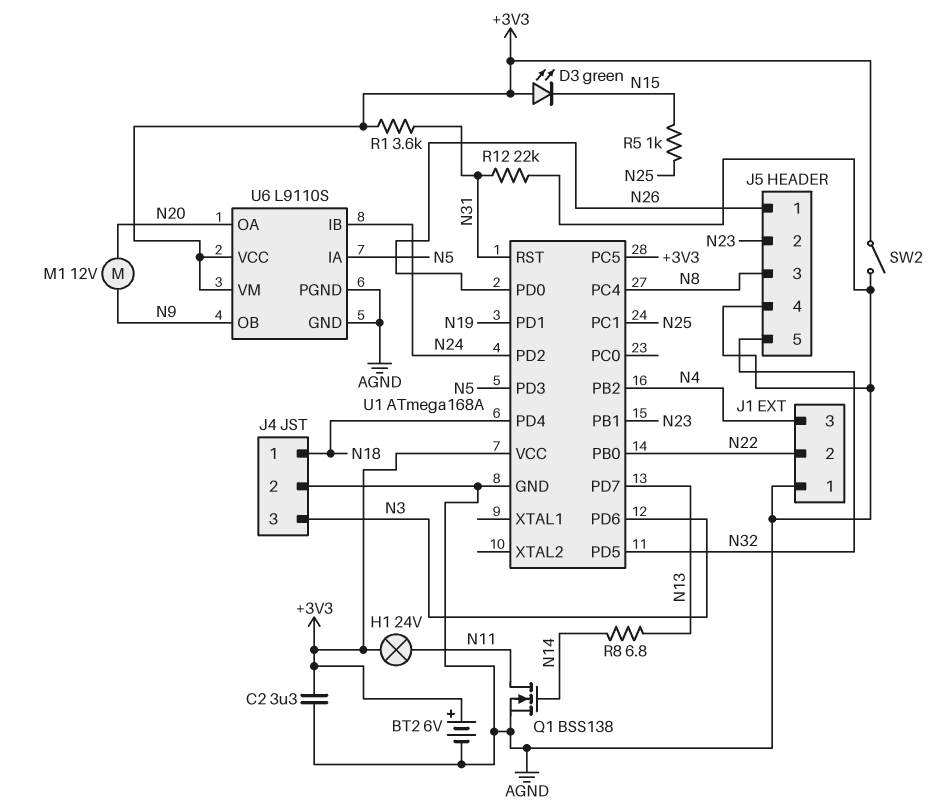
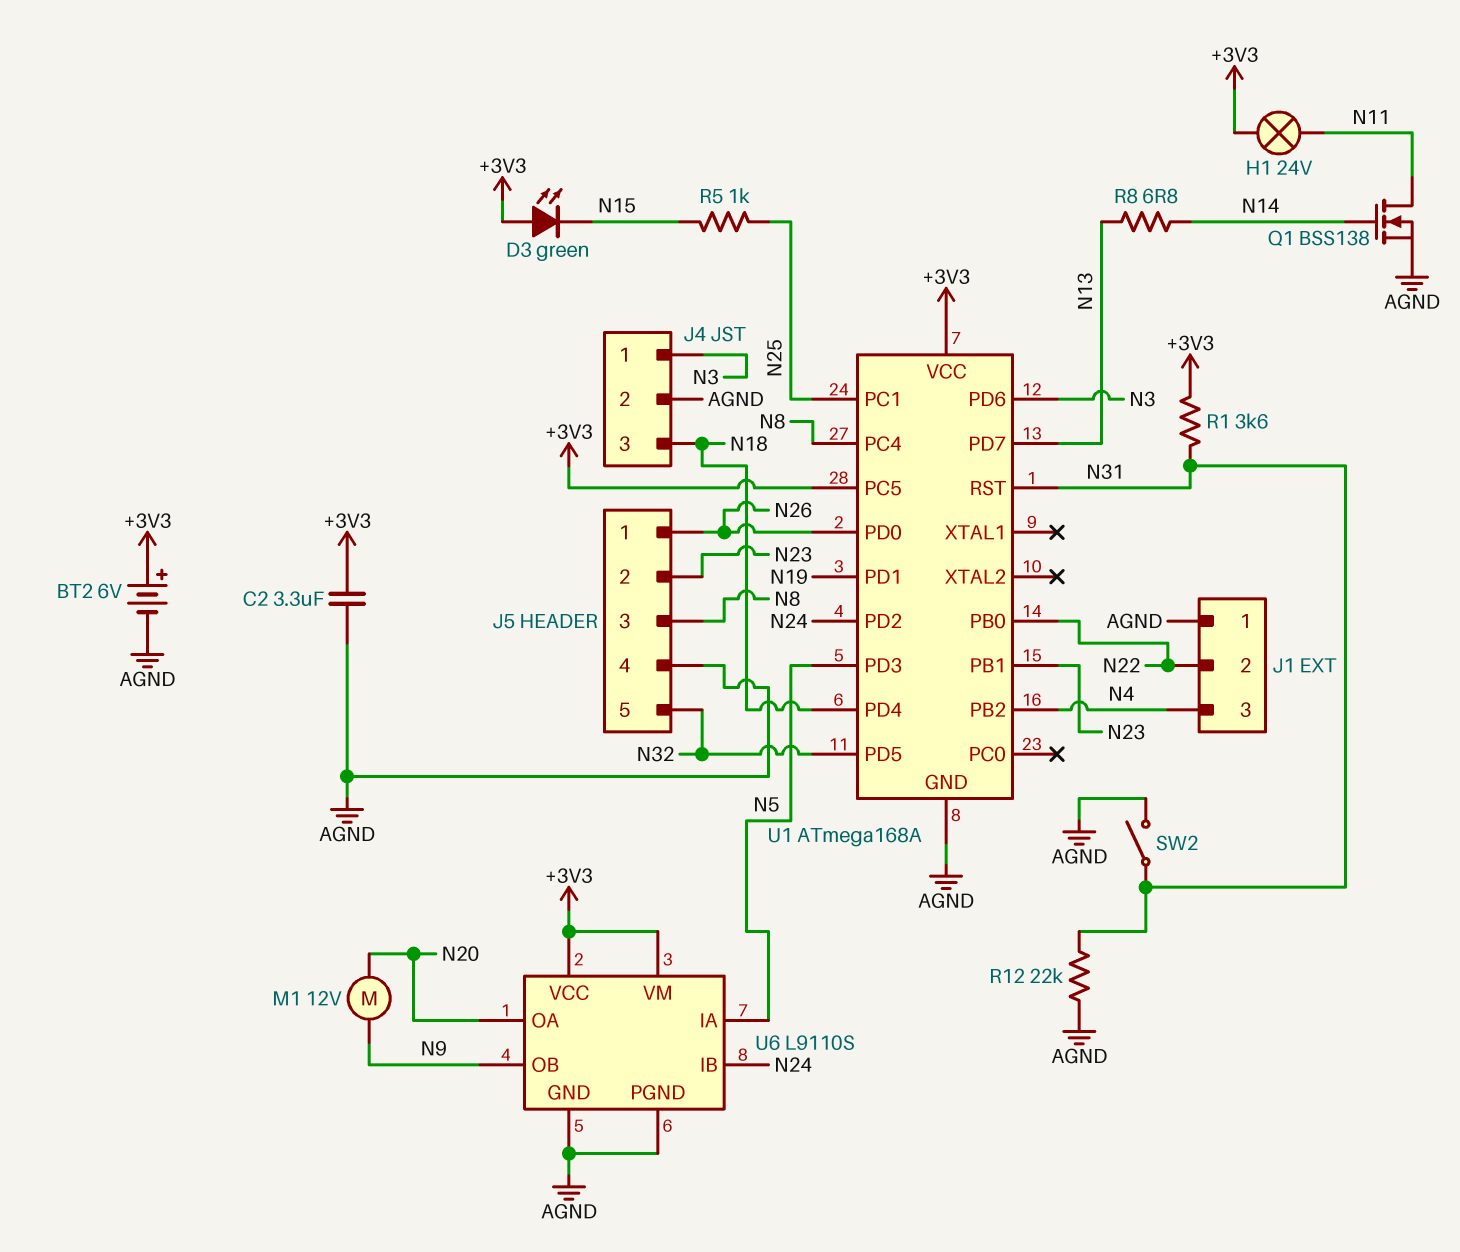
J4 pin 1: N18 -> N3
J4 pin 3: N3 -> N18
SW2: switch (+3V3, AGND) -> switch (AGND, N31)

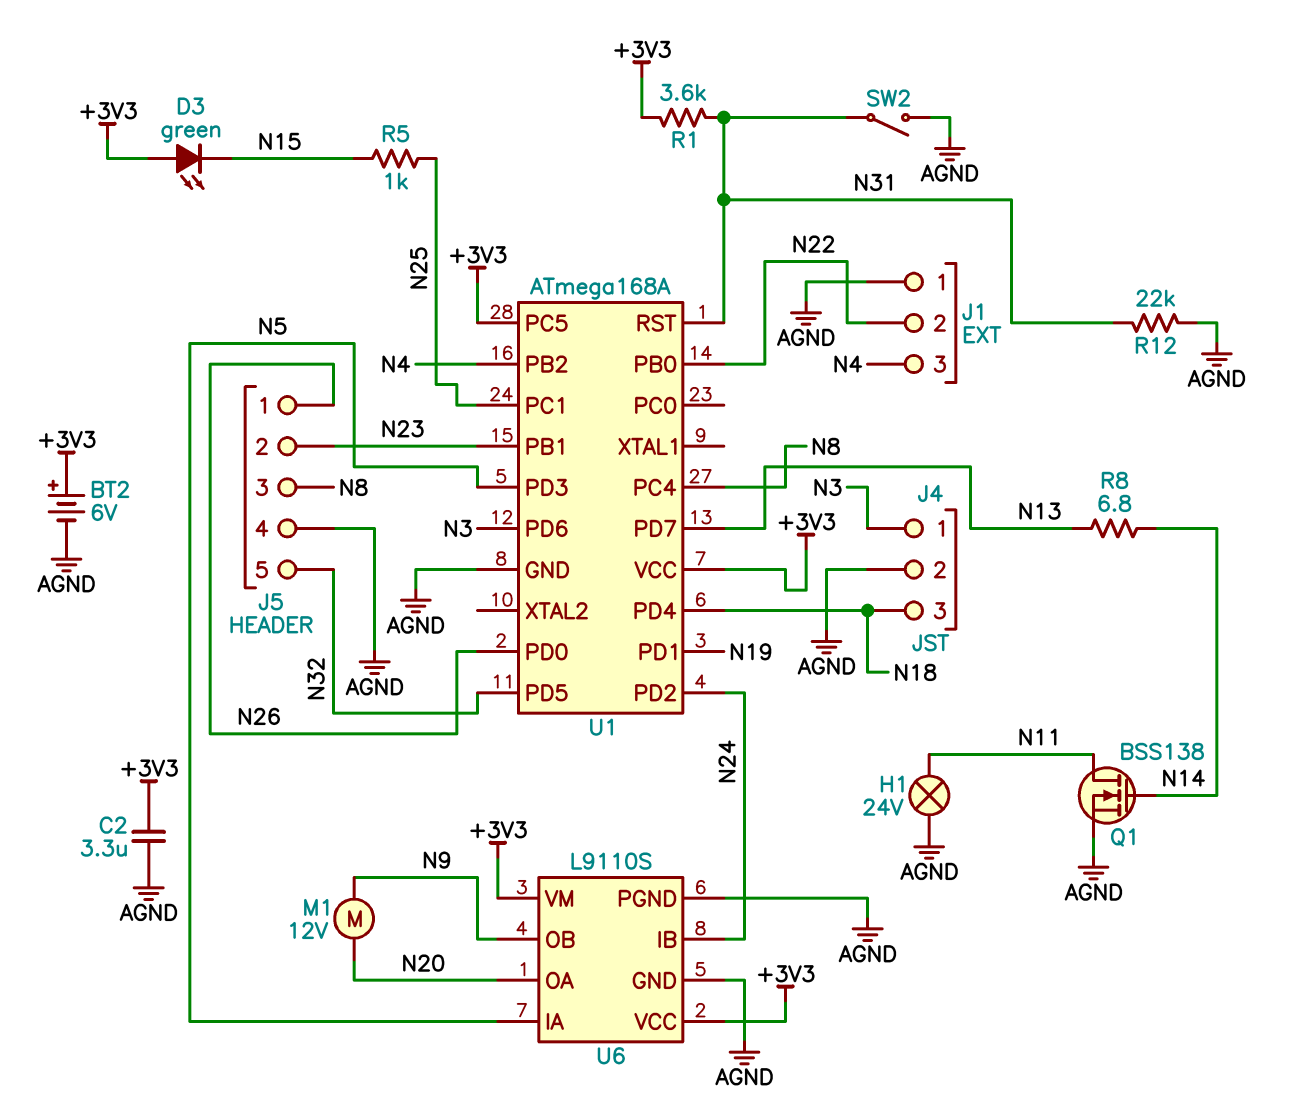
H1: lamp 24V (+3V3, N11) -> lamp 24V (AGND, N11)

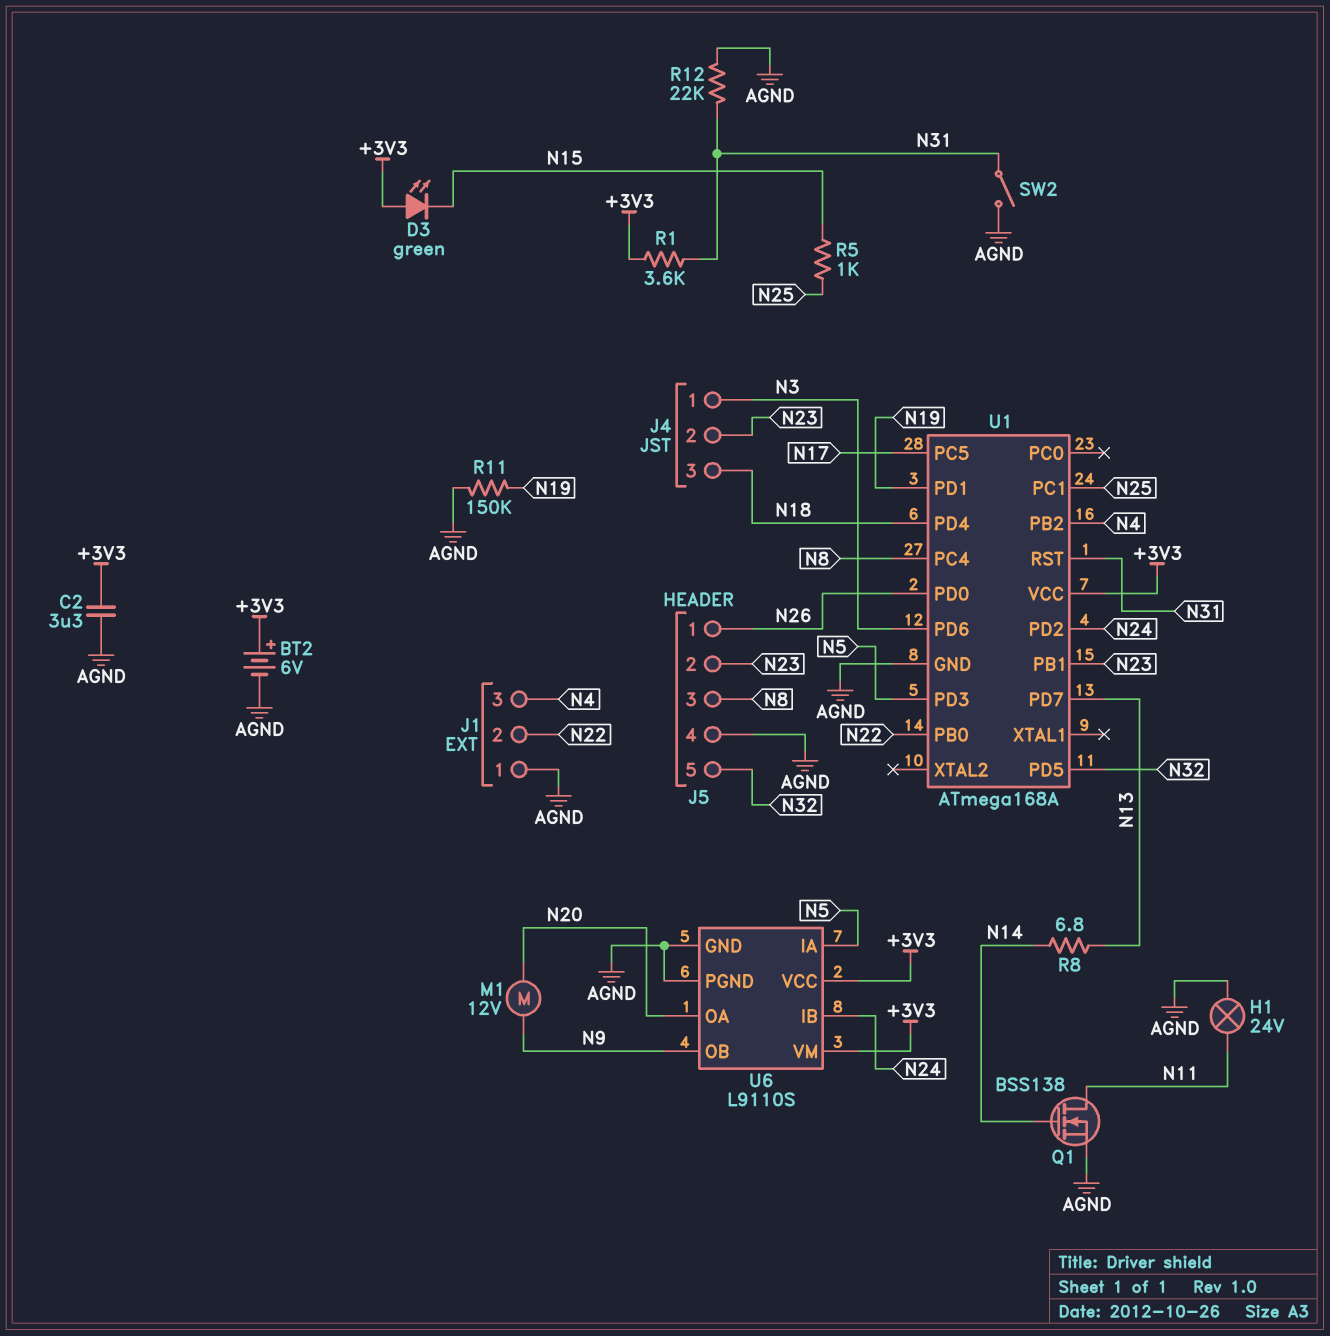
J4 pin 2: AGND -> N23
R11: none -> 150k (AGND, N19)
U1 pin PC5: +3V3 -> N17

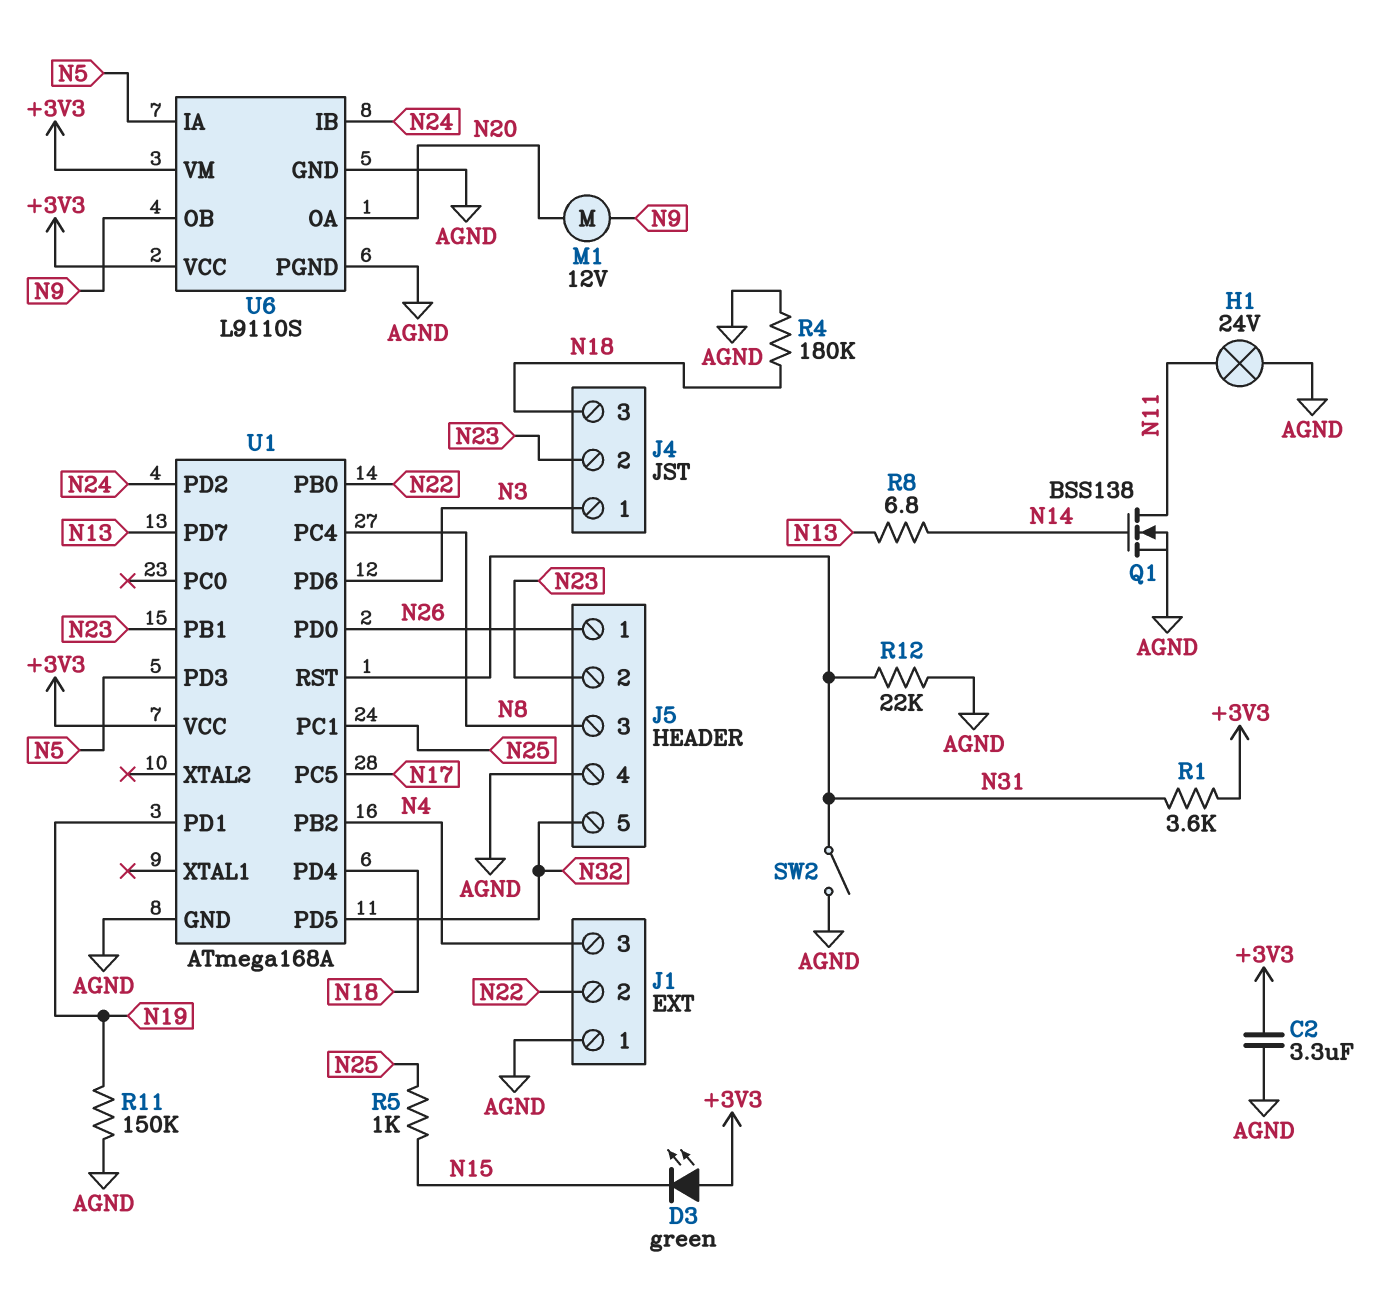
BT2: 6V (plus +3V3, minus AGND) -> none
R4: none -> 180k (AGND, N18)

